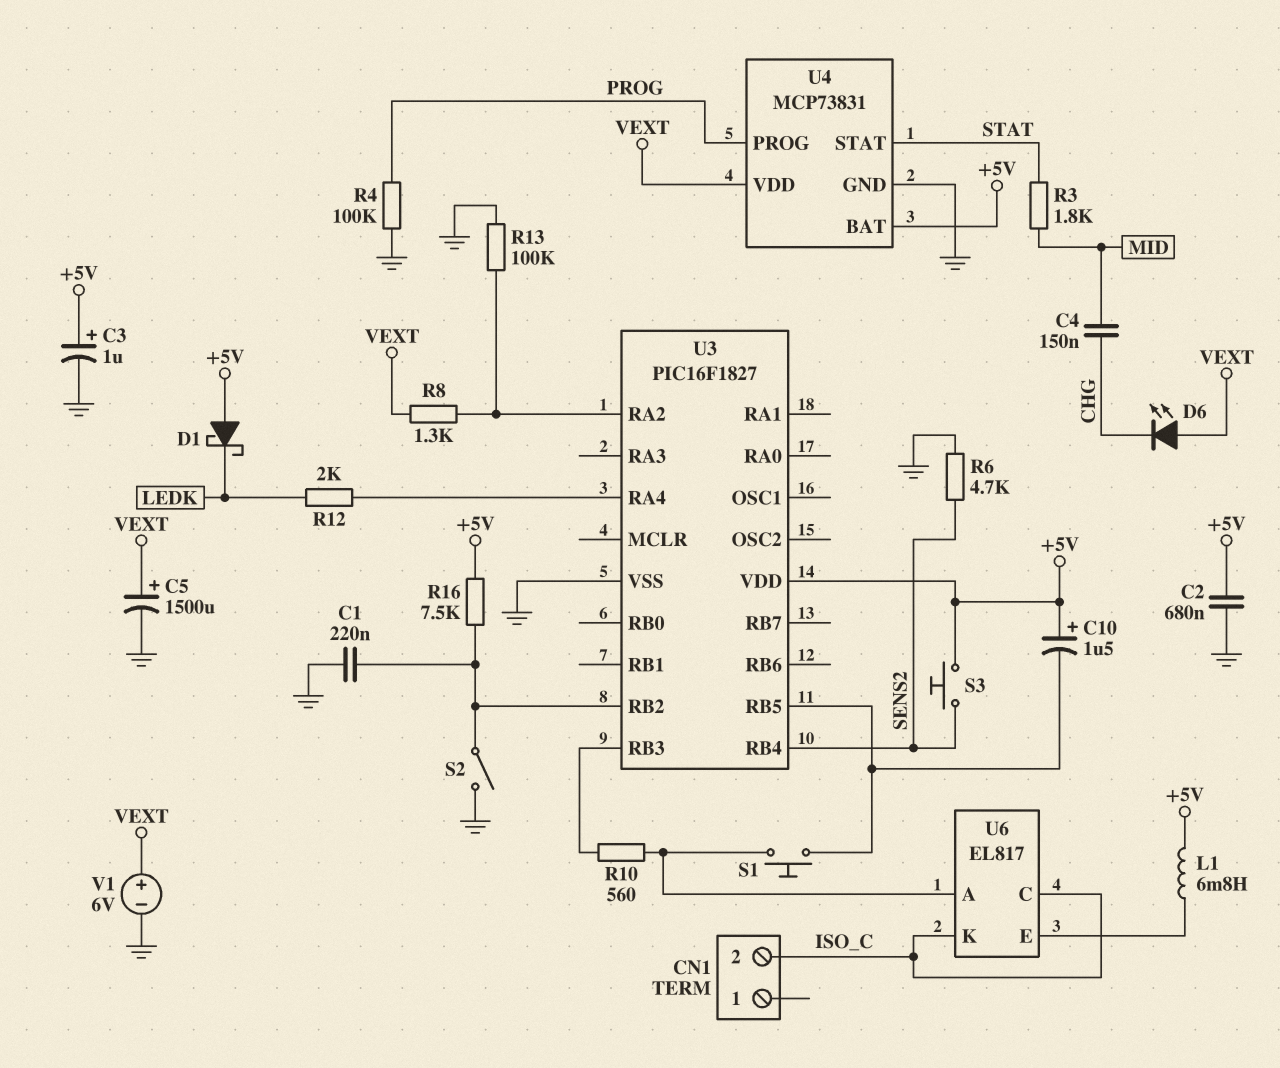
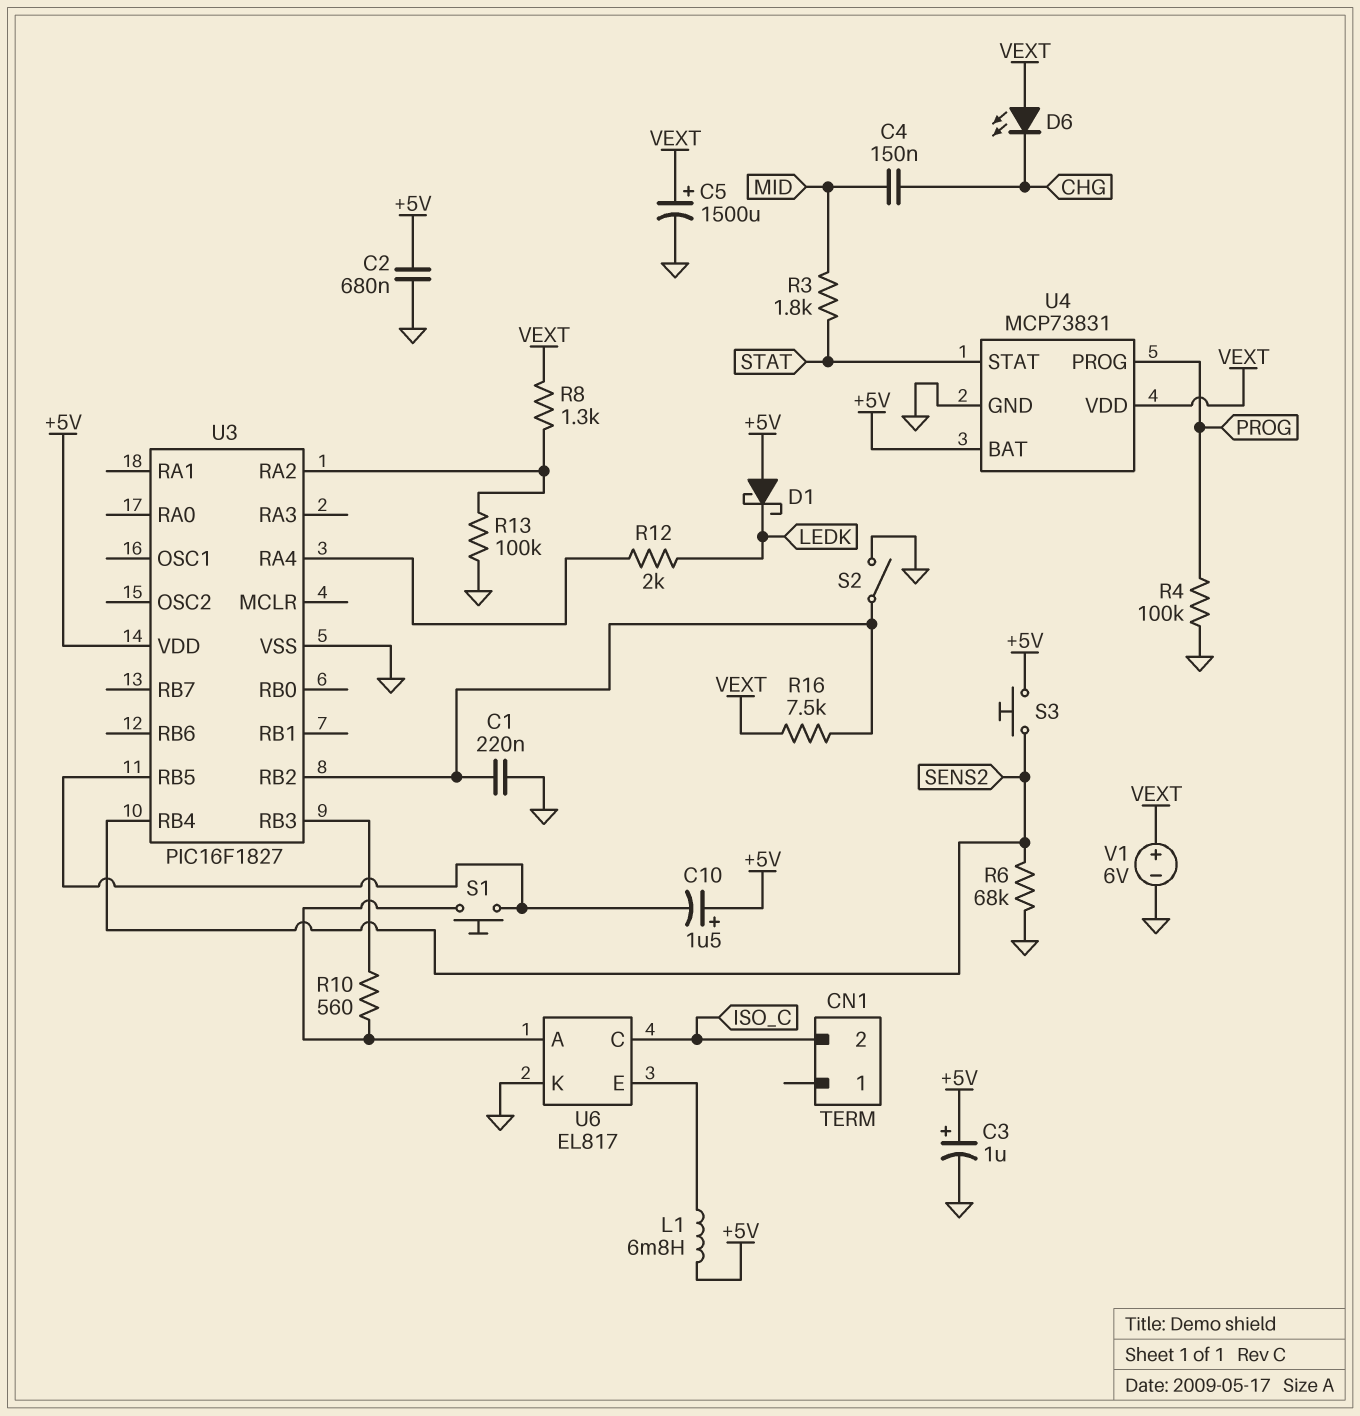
R6: 4.7k (GND, SENS2) -> 68k (GND, SENS2)
R16: 7.5k (+5V, U3/RB2) -> 7.5k (U3/RB2, VEXT)
U6 pin K: ISO_C -> GND

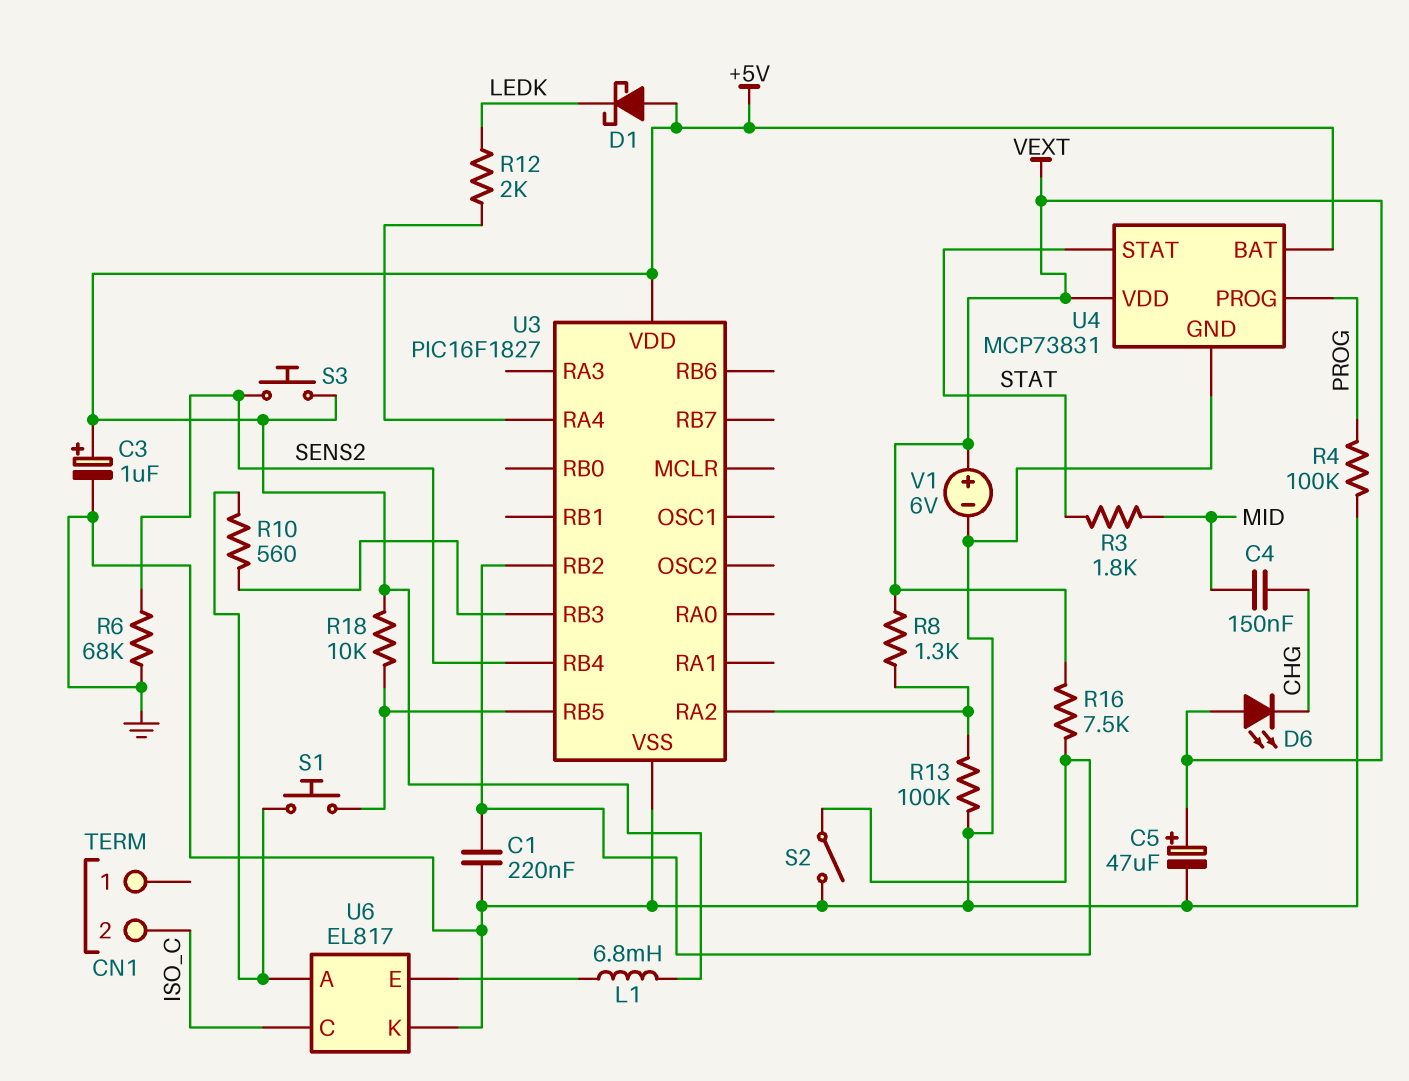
C2: 680nF (+5V, GND) -> none
C5: 1500uF (plus VEXT, minus GND) -> 47uF (plus VEXT, minus GND)
C10: 1.5uF (plus +5V, minus U3/RB5) -> none
R18: none -> 10k (+5V, U3/RB5)

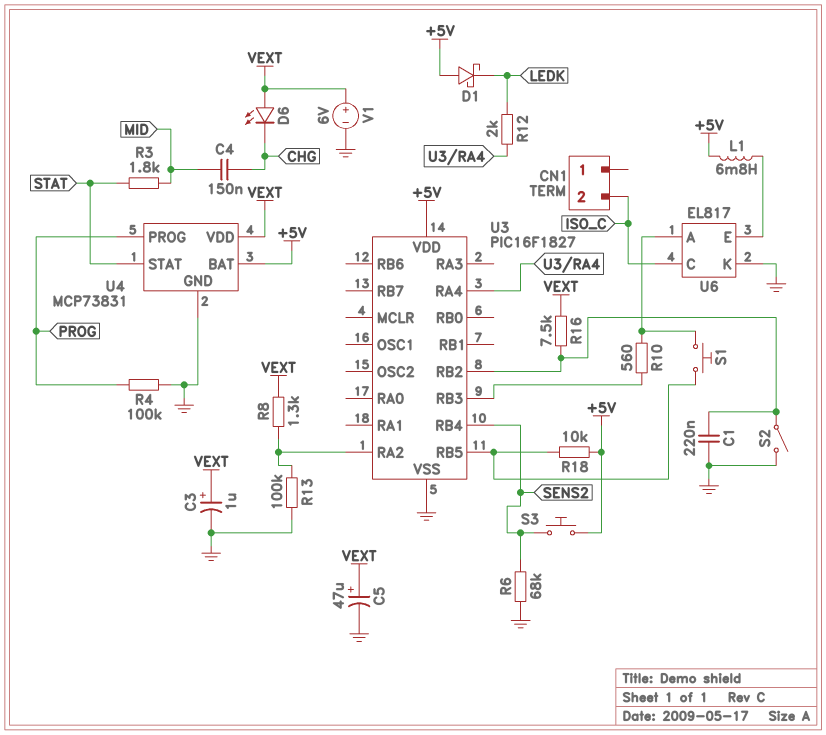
C3: 1uF (plus +5V, minus GND) -> 1uF (plus VEXT, minus GND)

